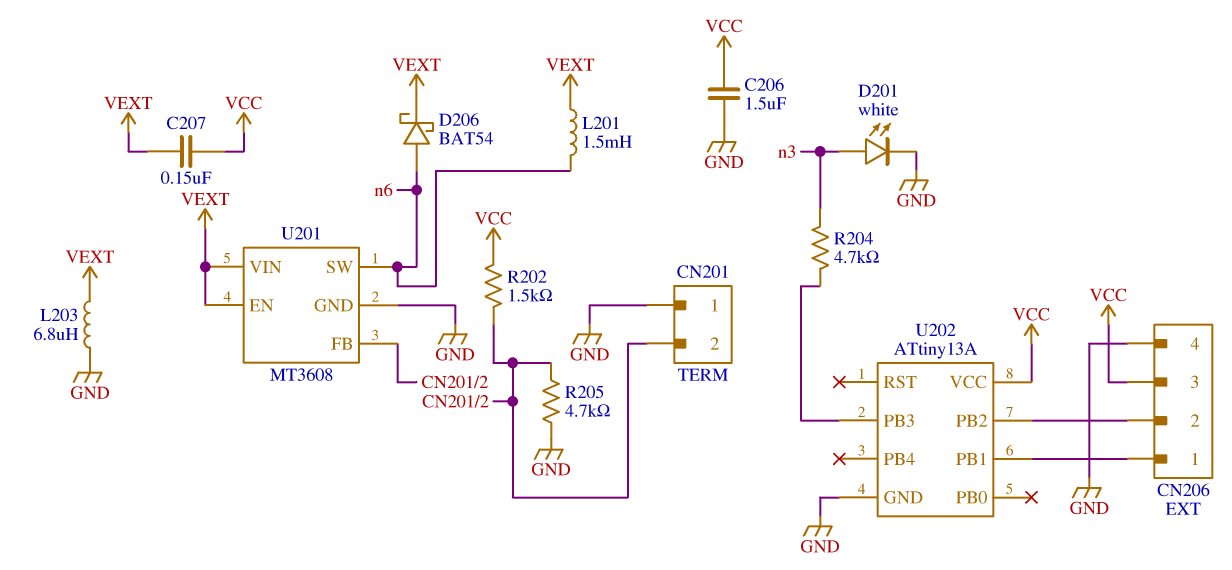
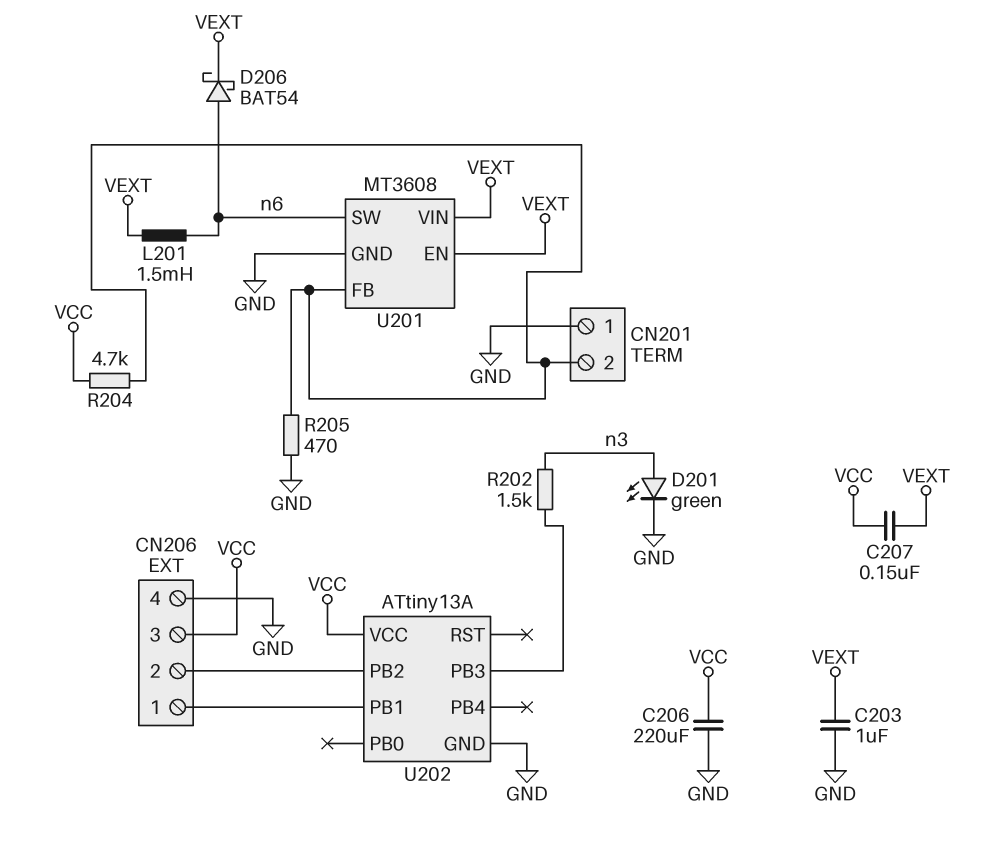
C203: none -> 1uF (GND, VEXT)
C206: 1.5uF (GND, VCC) -> 220uF (GND, VCC)
D201: LED white (A n3, K GND) -> LED green (A n3, K GND)
L203: 6.8uH (GND, VEXT) -> none
R202: 1.5k (CN201/2, VCC) -> 1.5k (U202/PB3, n3)
R204: 4.7k (U202/PB3, n3) -> 4.7k (CN201/2, VCC)
R205: 4.7k (CN201/2, GND) -> 470 (CN201/2, GND)

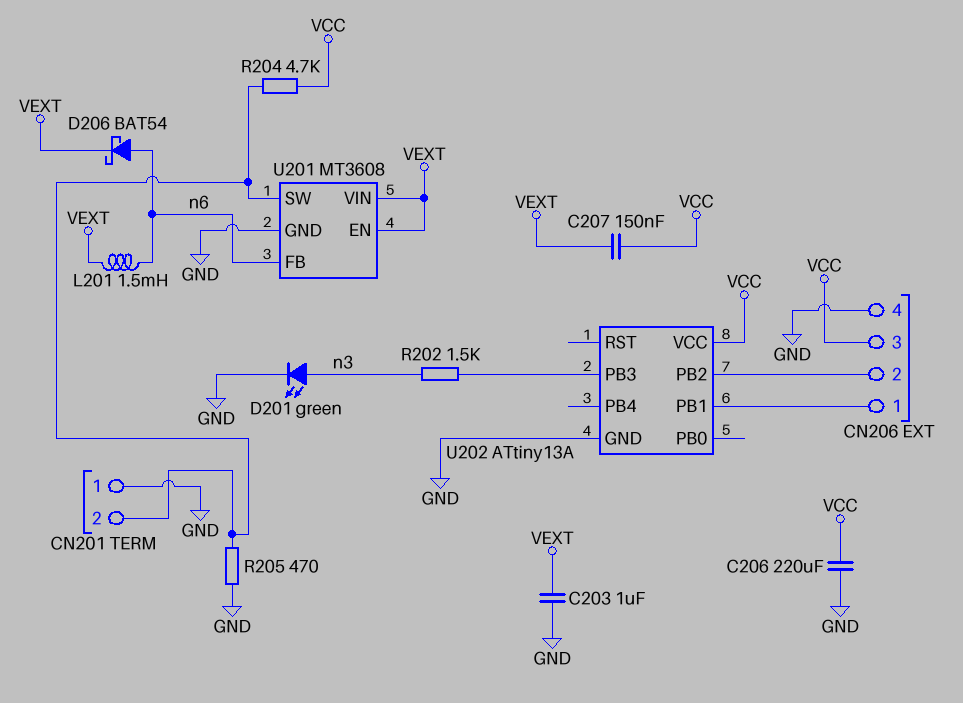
U201 pin FB: CN201/2 -> n6
U201 pin SW: n6 -> CN201/2

